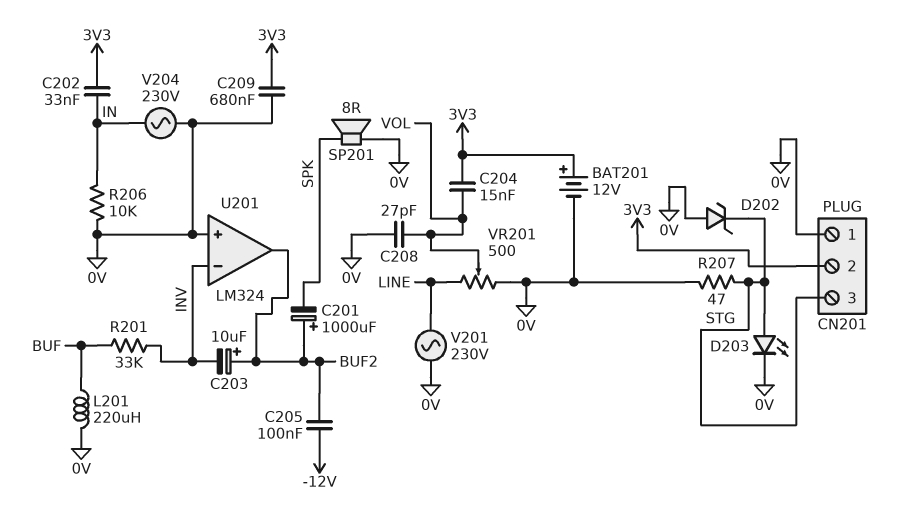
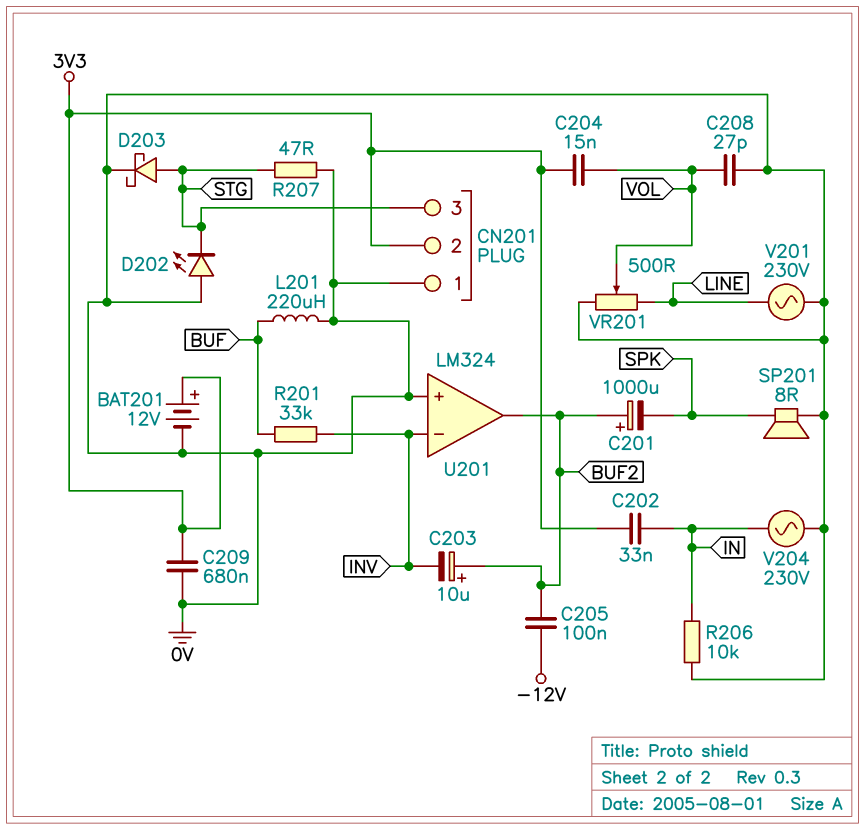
D202: zener (A 0V, K STG) -> LED (A 0V, K STG)
D203: LED (A STG, K 0V) -> schottky (A STG, K 0V)

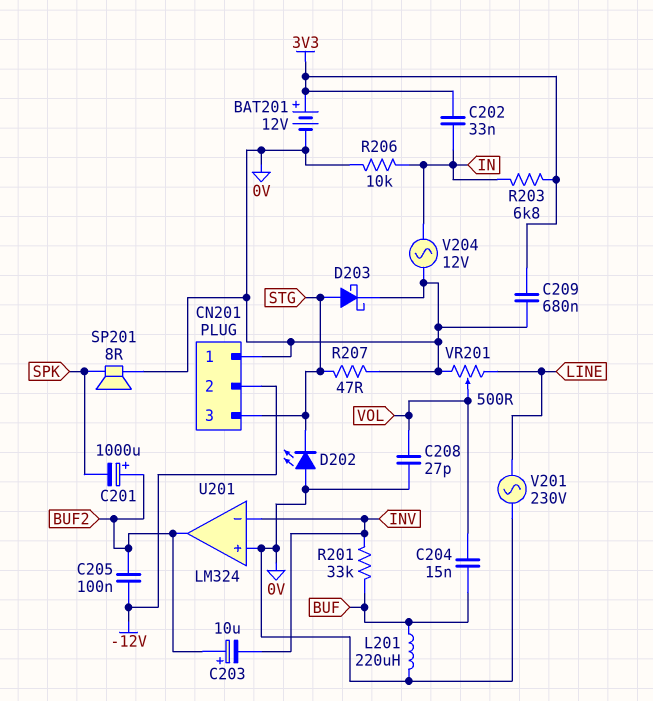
C204: 15nF (3V3, VOL) -> 15nF (BUF, VOL)
CN201 pin 2: 3V3 -> -12V
R203: none -> 6.8k (3V3, IN)
V204: AC 230V (0V, IN) -> AC 12V (0V, IN)

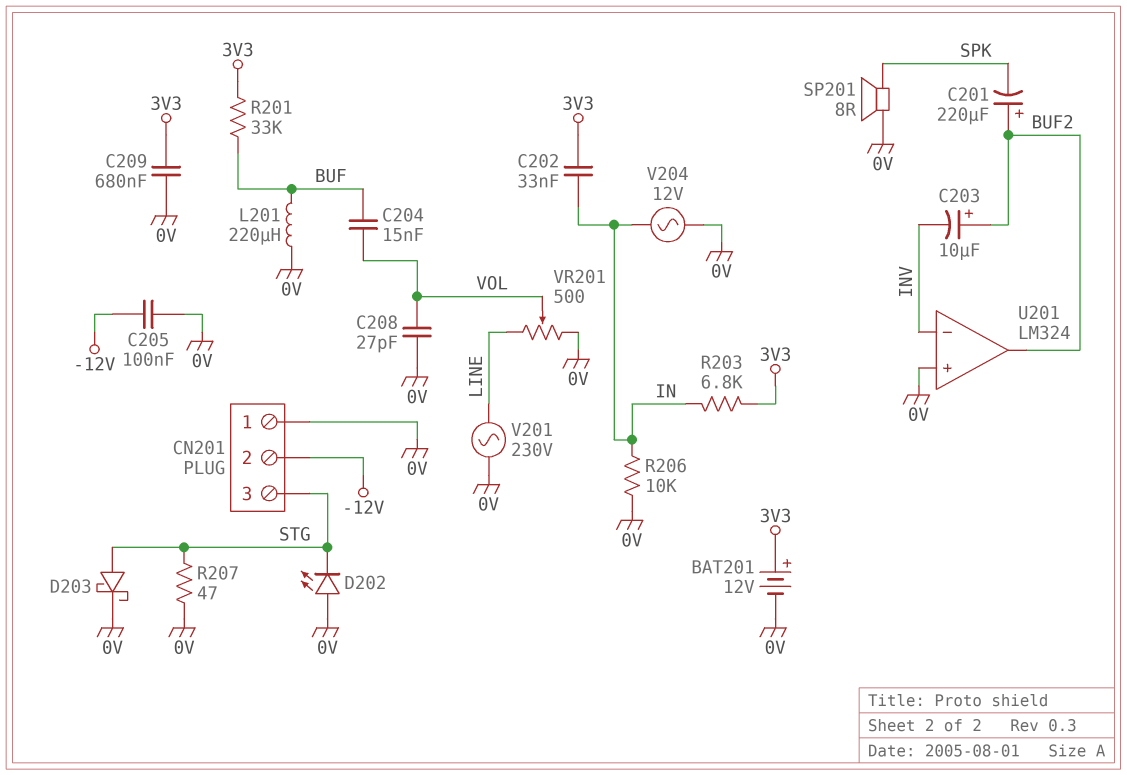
C201: 1000uF (plus BUF2, minus SPK) -> 220uF (plus BUF2, minus SPK)
C205: 100nF (-12V, BUF2) -> 100nF (-12V, 0V)
R201: 33k (BUF, INV) -> 33k (3V3, BUF)

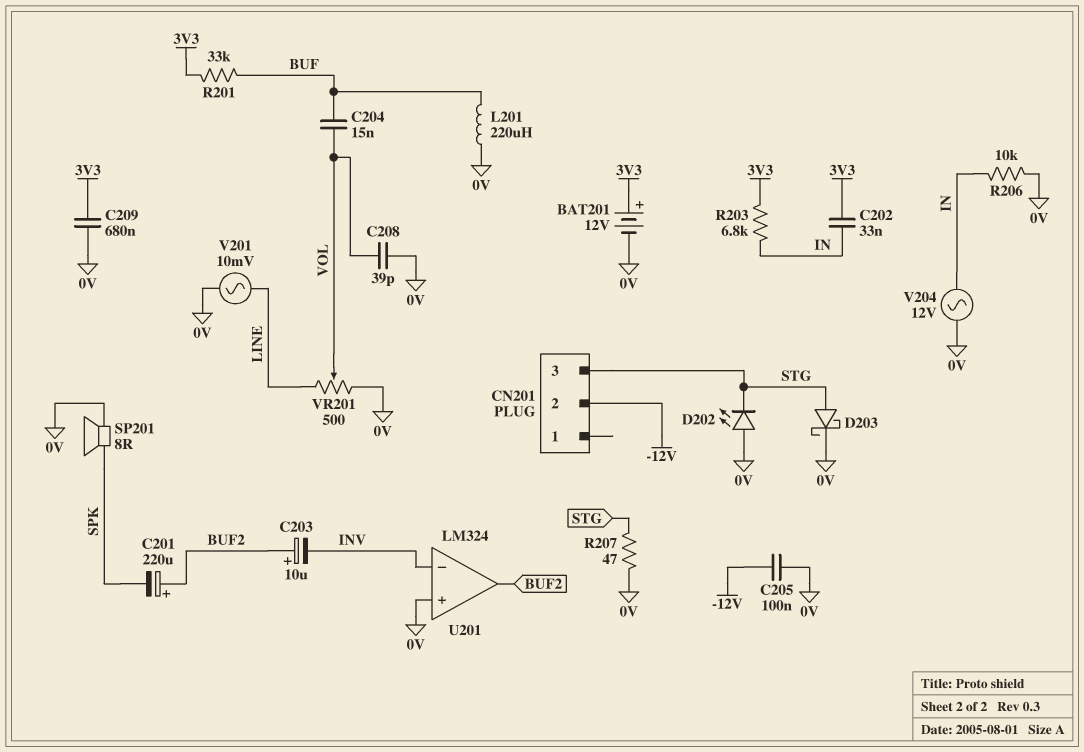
C208: 27pF (0V, VOL) -> 39pF (0V, VOL)
CN201 pin 1: 0V -> none
V201: AC 230V (0V, LINE) -> AC 10mV (0V, LINE)

